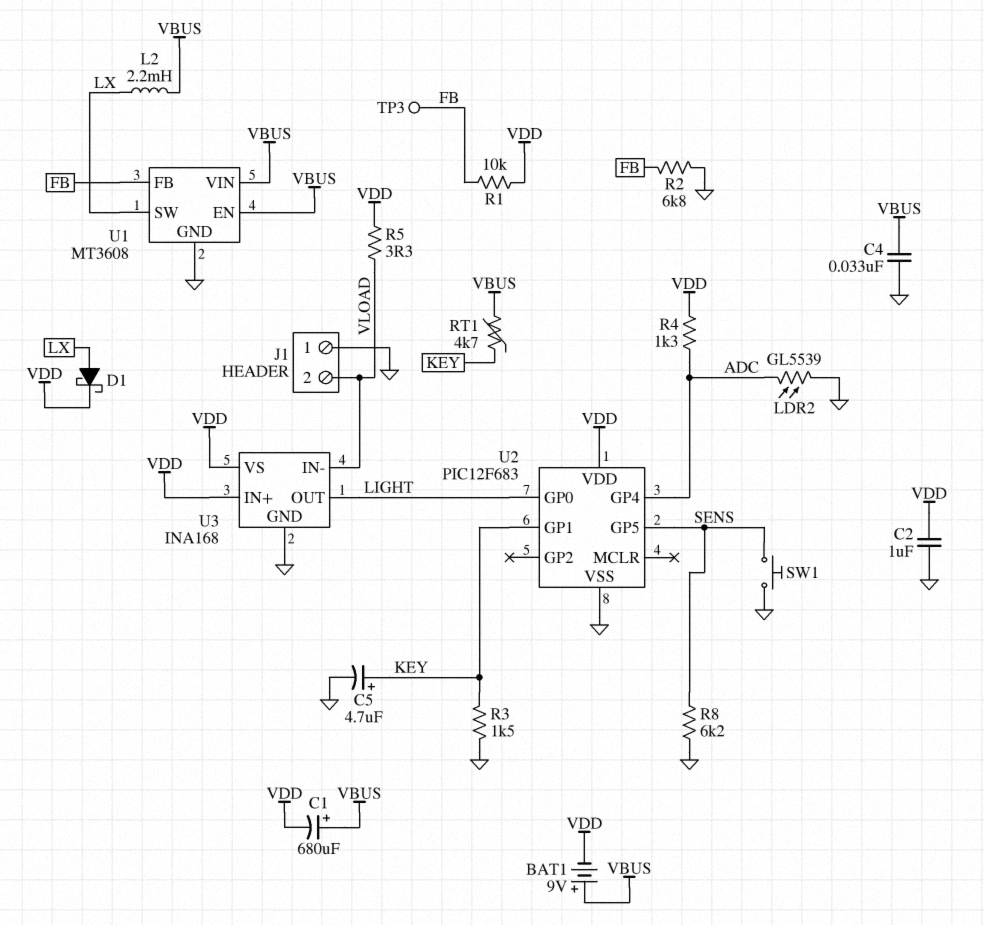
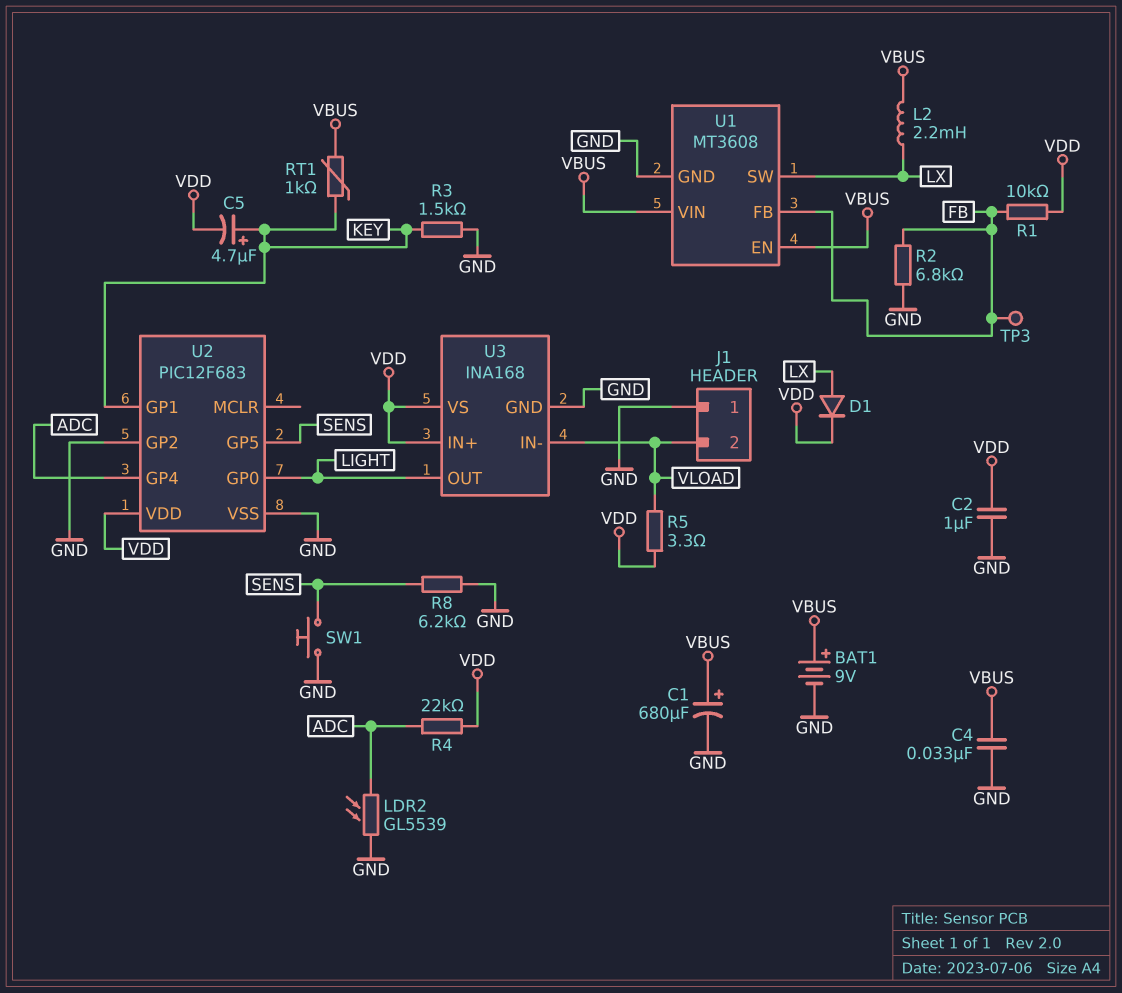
BAT1: 9V (plus VBUS, minus VDD) -> 9V (plus VBUS, minus GND)
C1: 680uF (plus VBUS, minus VDD) -> 680uF (plus VBUS, minus GND)
C5: 4.7uF (plus KEY, minus GND) -> 4.7uF (plus KEY, minus VDD)
D1: schottky (A LX, K VDD) -> diode (A LX, K VDD)
R4: 1.3k (ADC, VDD) -> 22k (ADC, VDD)
RT1: 4.7k (KEY, VBUS) -> 1k (KEY, VBUS)
U2 pin GP2: none -> GND

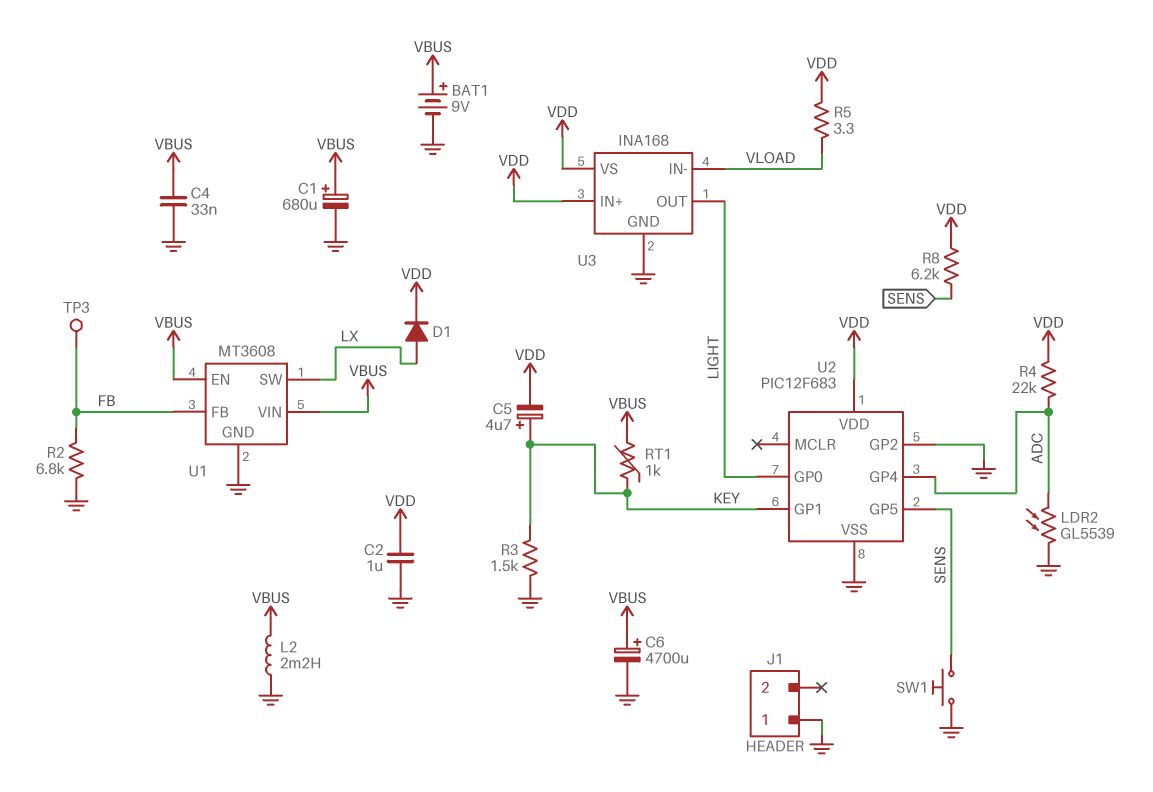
C6: none -> 4700uF (plus VBUS, minus GND)
J1 pin 2: VLOAD -> none
L2: 2.2mH (LX, VBUS) -> 2.2mH (GND, VBUS)
R1: 10k (FB, VDD) -> none
R8: 6.2k (GND, SENS) -> 6.2k (SENS, VDD)

